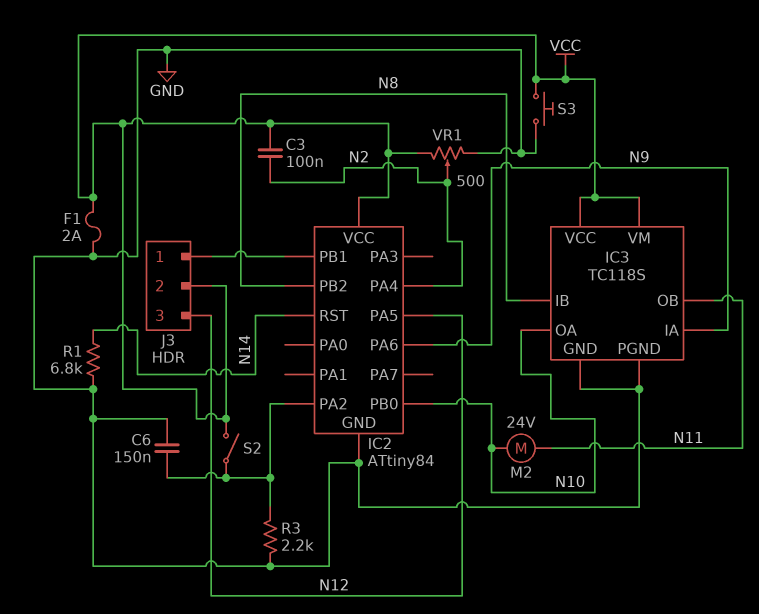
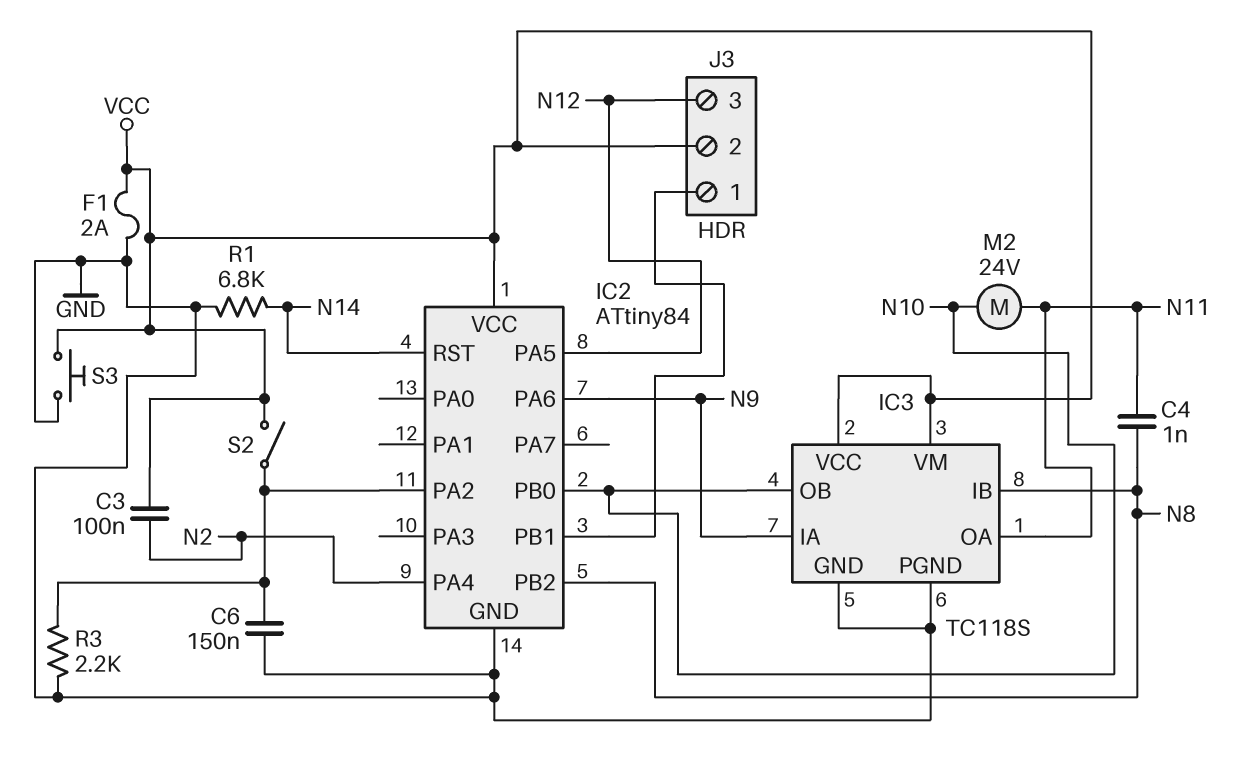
C4: none -> 1nF (N8, N11)
IC3 pin OA: N10 -> N11
IC3 pin OB: N11 -> N10
VR1: 500 (GND, VCC, wiper N2) -> none

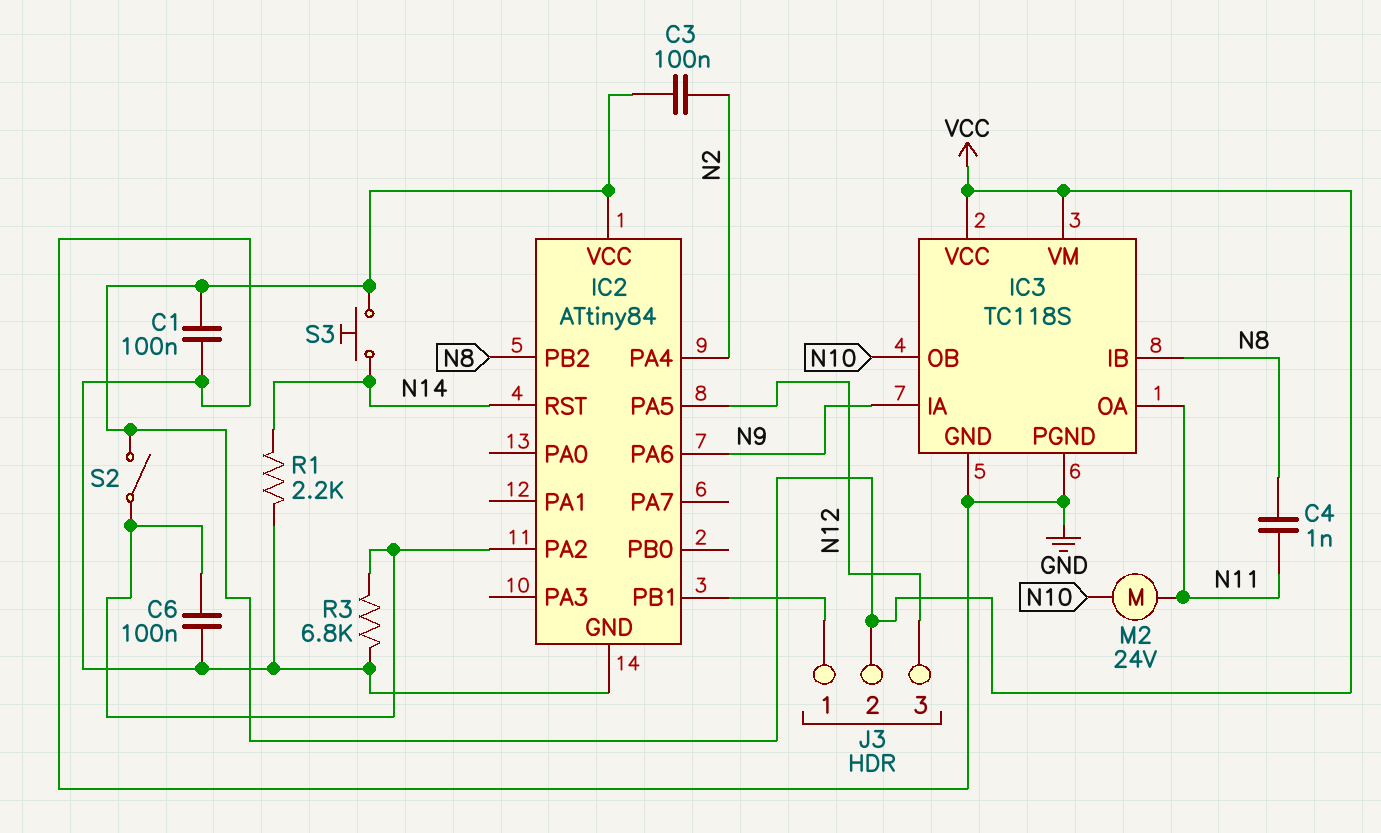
C1: none -> 100nF (GND, VCC)
C6: 150nF (GND, IC2/PA2) -> 100nF (GND, IC2/PA2)
F1: 2A (GND, VCC) -> none
IC2 pin PB0: N10 -> none
R1: 6.8k (GND, N14) -> 2.2k (GND, N14)
R3: 2.2k (GND, IC2/PA2) -> 6.8k (GND, IC2/PA2)
S3: button (GND, VCC) -> button (N14, VCC)

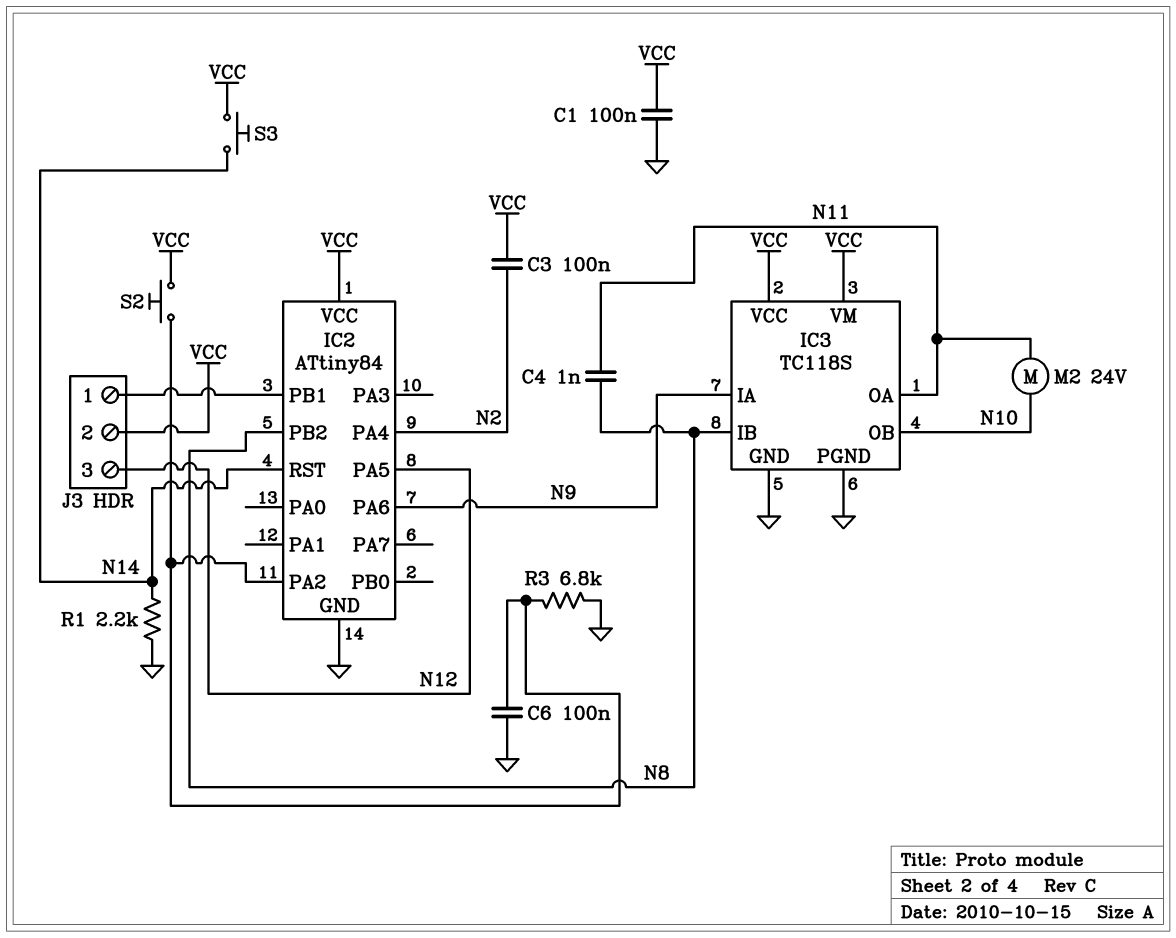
S2: switch (IC2/PA2, VCC) -> button (IC2/PA2, VCC)

